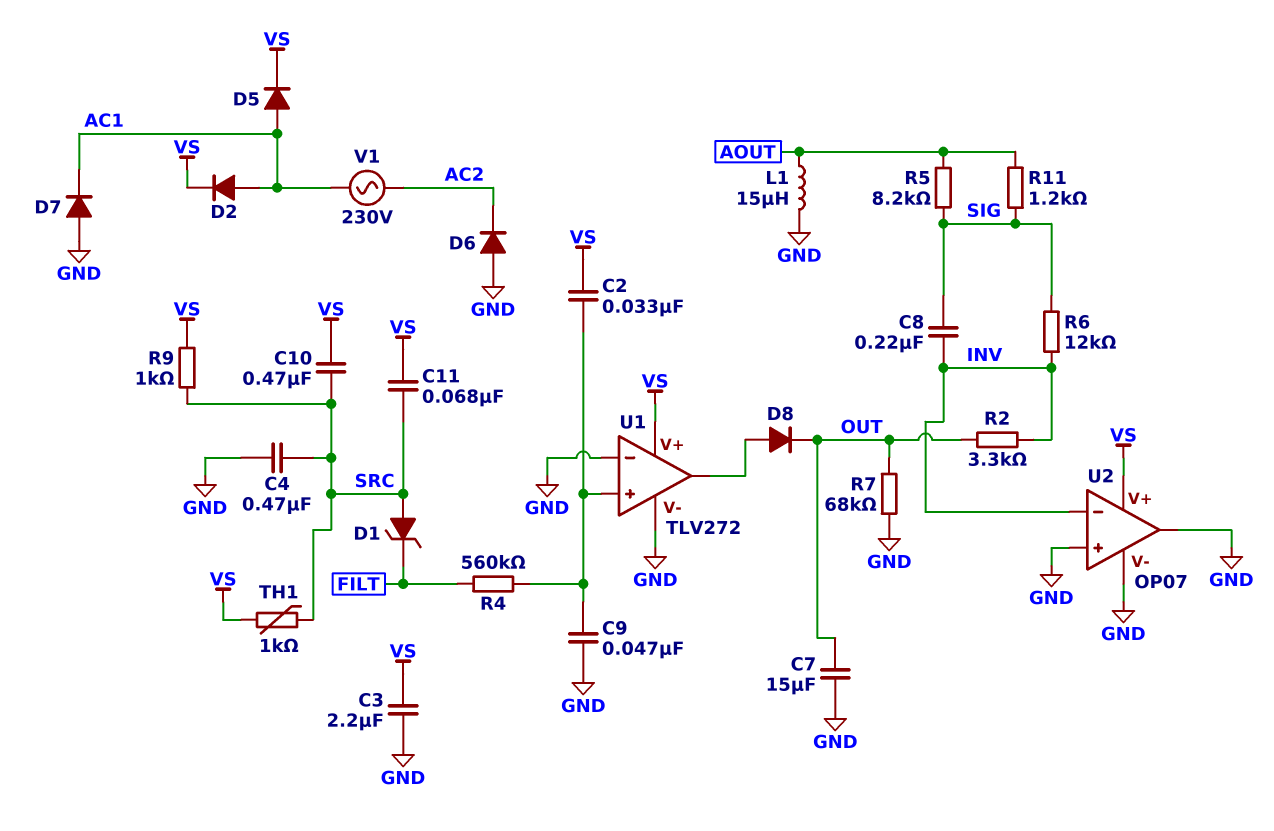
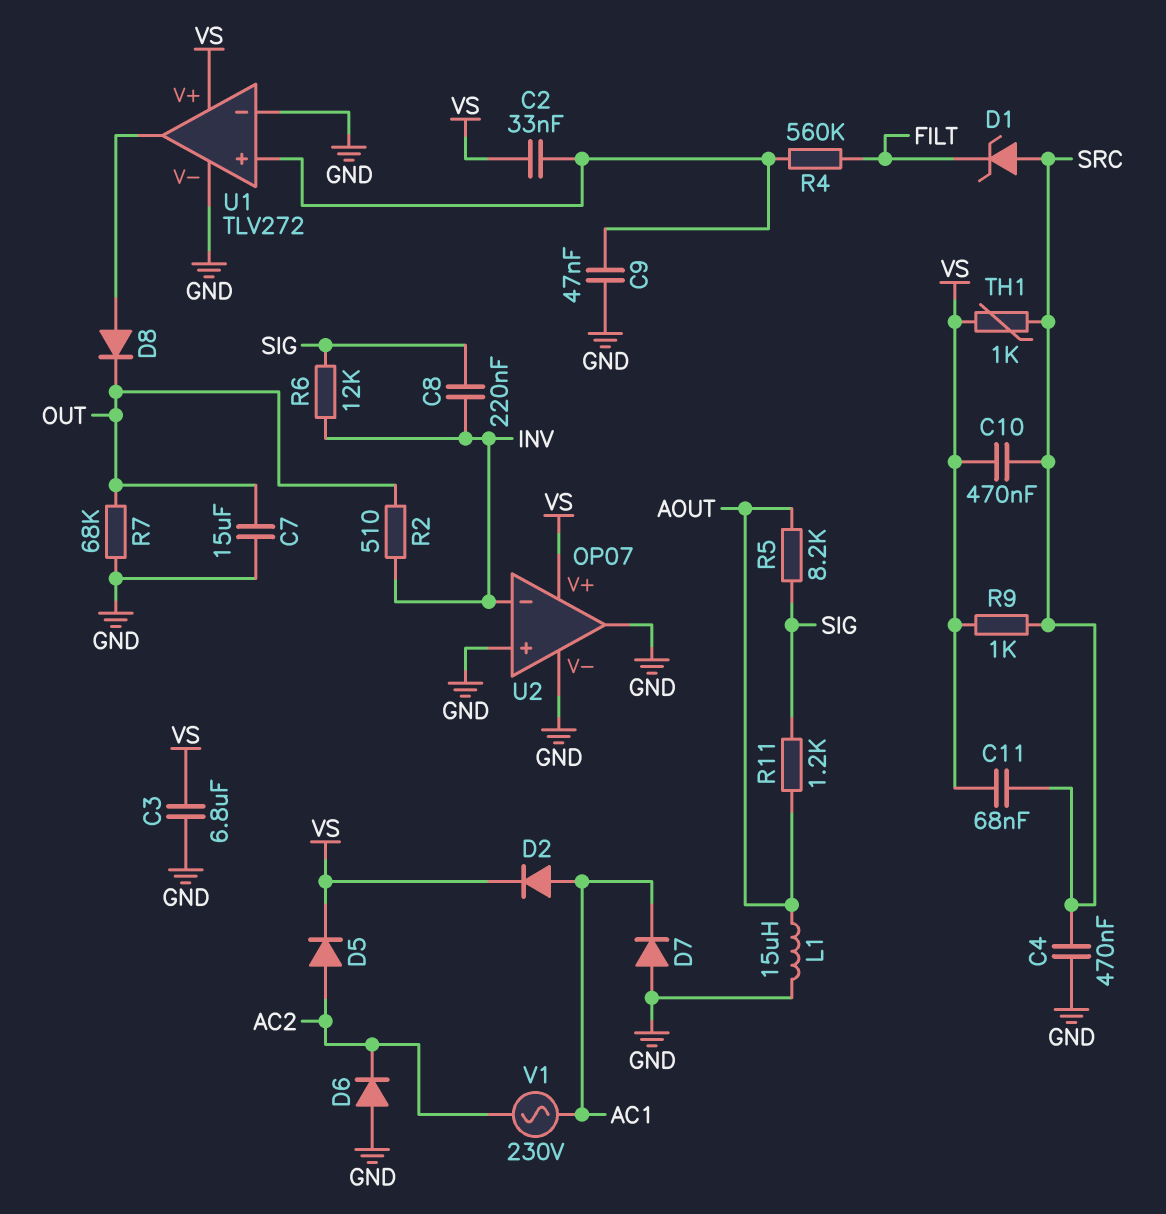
C3: 2.2uF (GND, VS) -> 6.8uF (GND, VS)
D5: diode (A AC1, K VS) -> diode (A AC2, K VS)
R2: 3.3k (INV, OUT) -> 510 (INV, OUT)

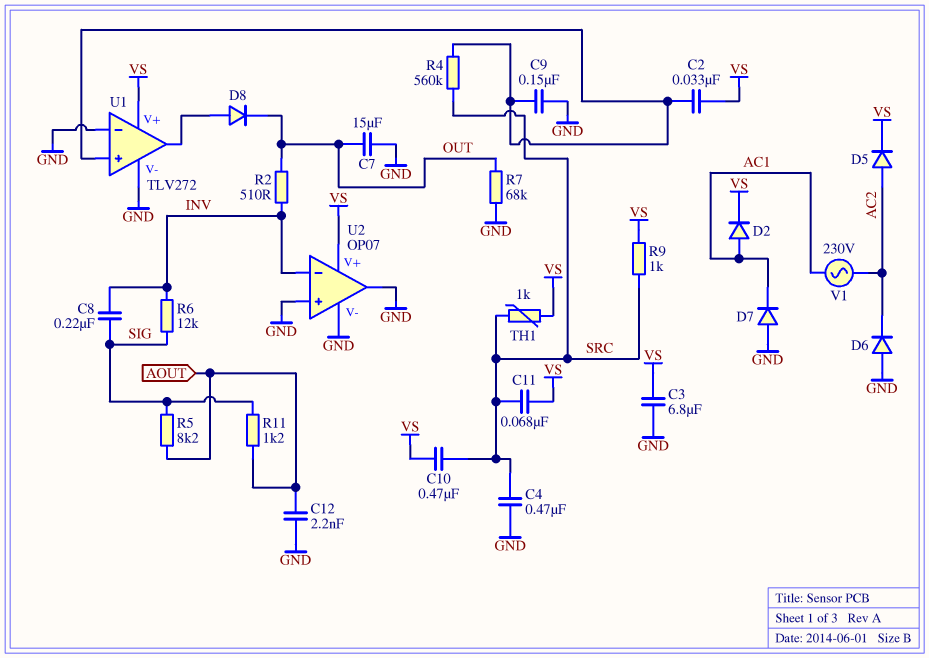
C9: 47nF (GND, U1/in+) -> 150nF (GND, U1/in+)
C12: none -> 2.2nF (AOUT, GND)
D1: zener (A SRC, K FILT) -> none
L1: 15uH (AOUT, GND) -> none
R4: 560k (FILT, U1/in+) -> 560k (SRC, U1/in+)

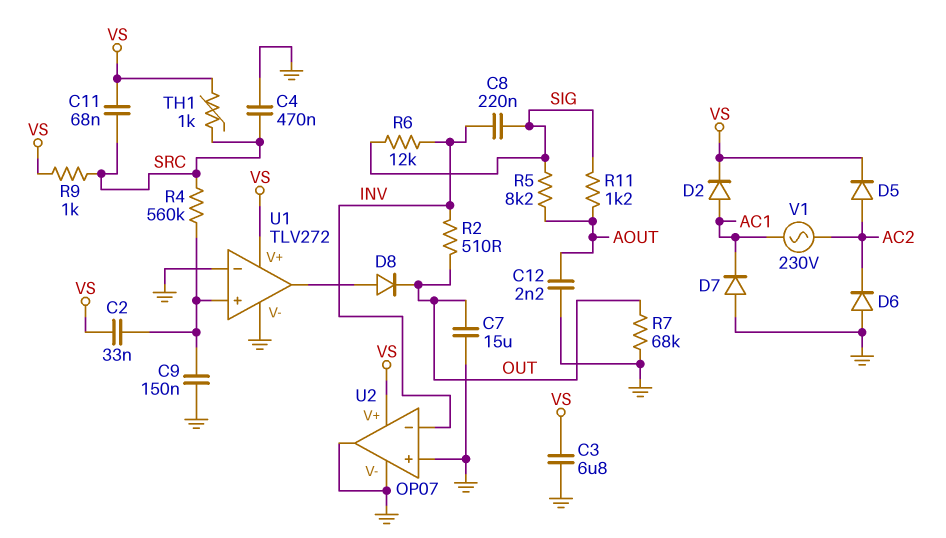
C10: 470nF (SRC, VS) -> none

